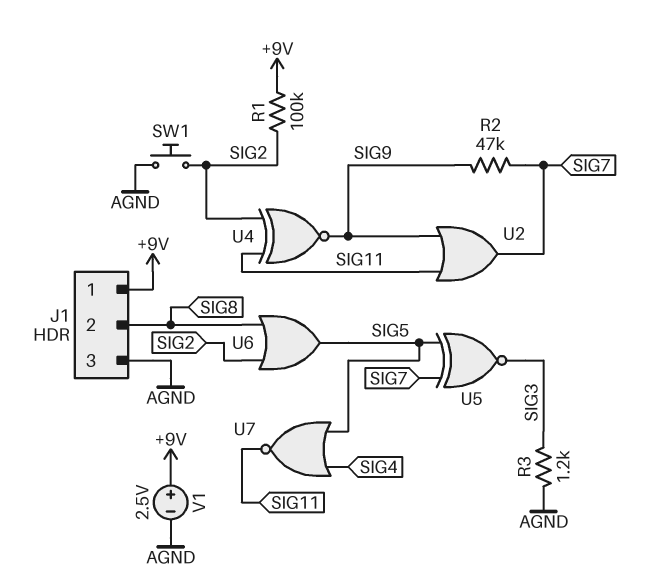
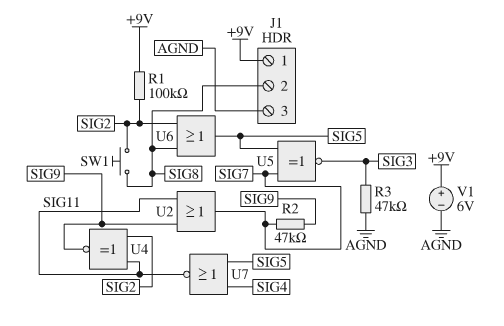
R3: 1.2k (AGND, SIG3) -> 47k (AGND, SIG3)
SW1: button (AGND, SIG2) -> button (SIG2, SIG8)
V1: 2.5V (plus +9V, minus AGND) -> 6V (plus +9V, minus AGND)

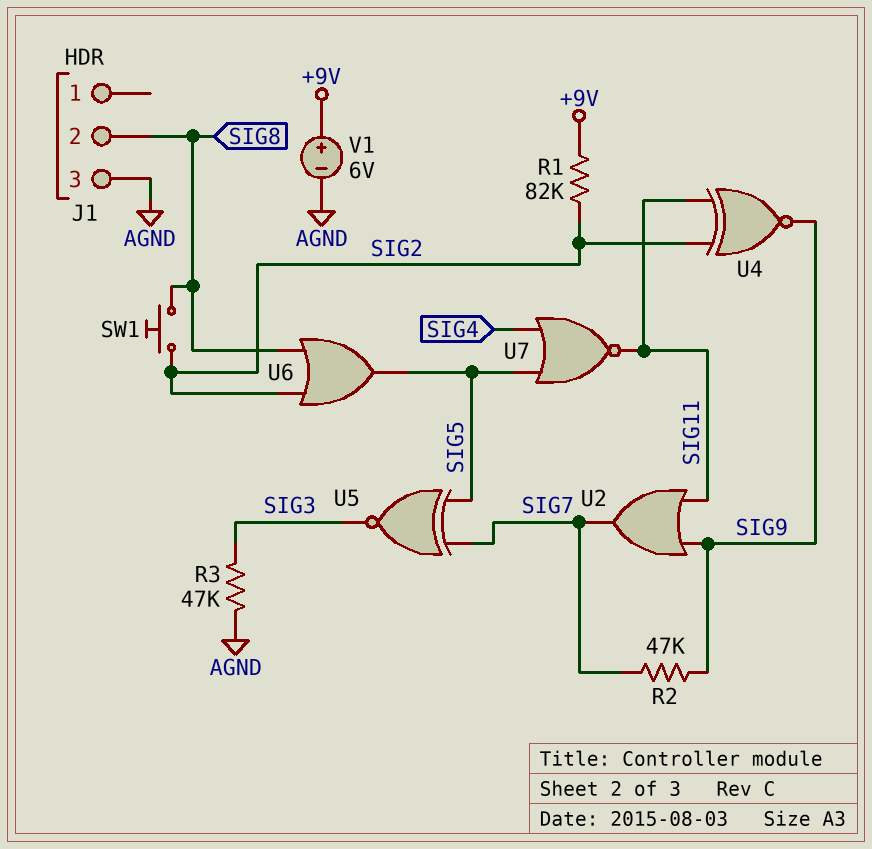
J1 pin 1: +9V -> none
R1: 100k (+9V, SIG2) -> 82k (+9V, SIG2)

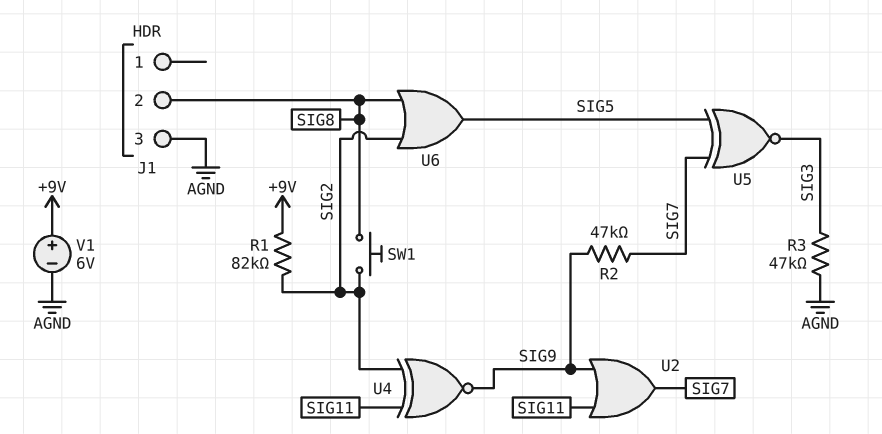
U7: NOR (in SIG4, in SIG5, out SIG11) -> none

